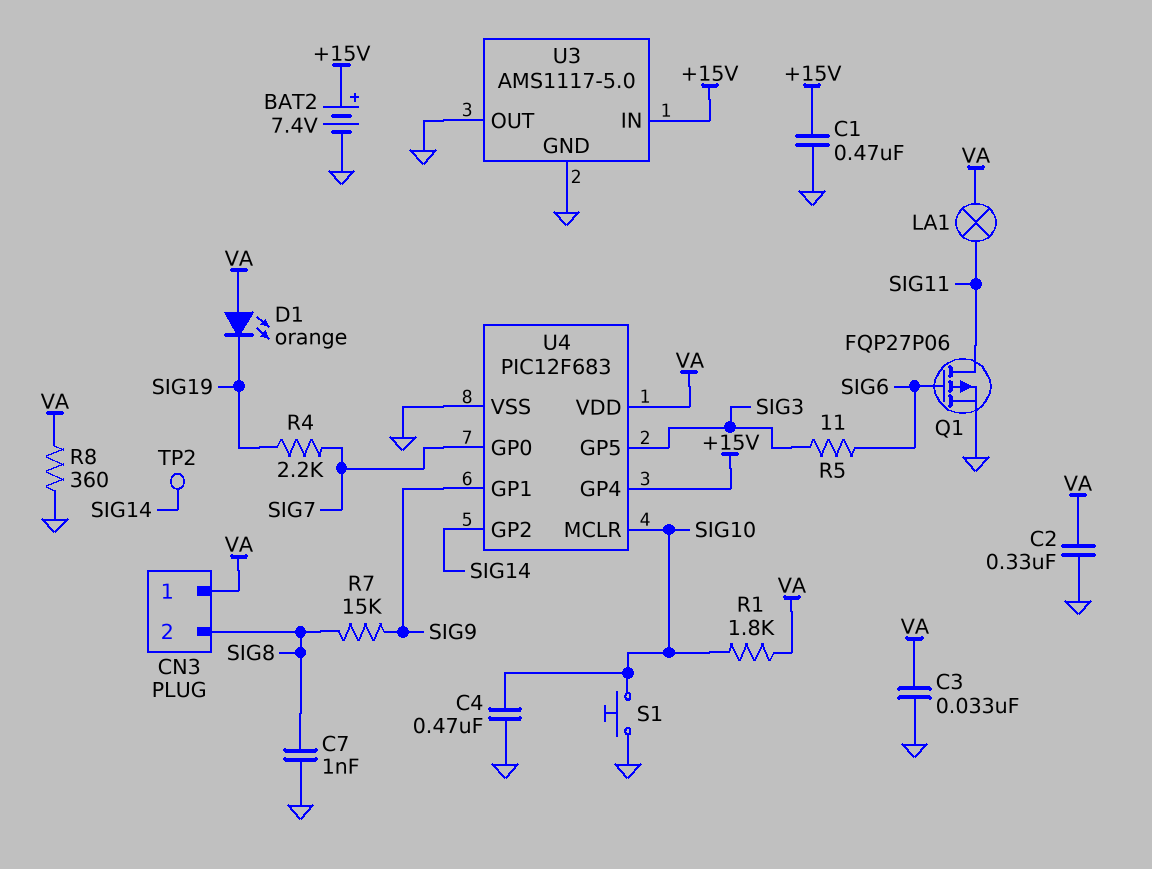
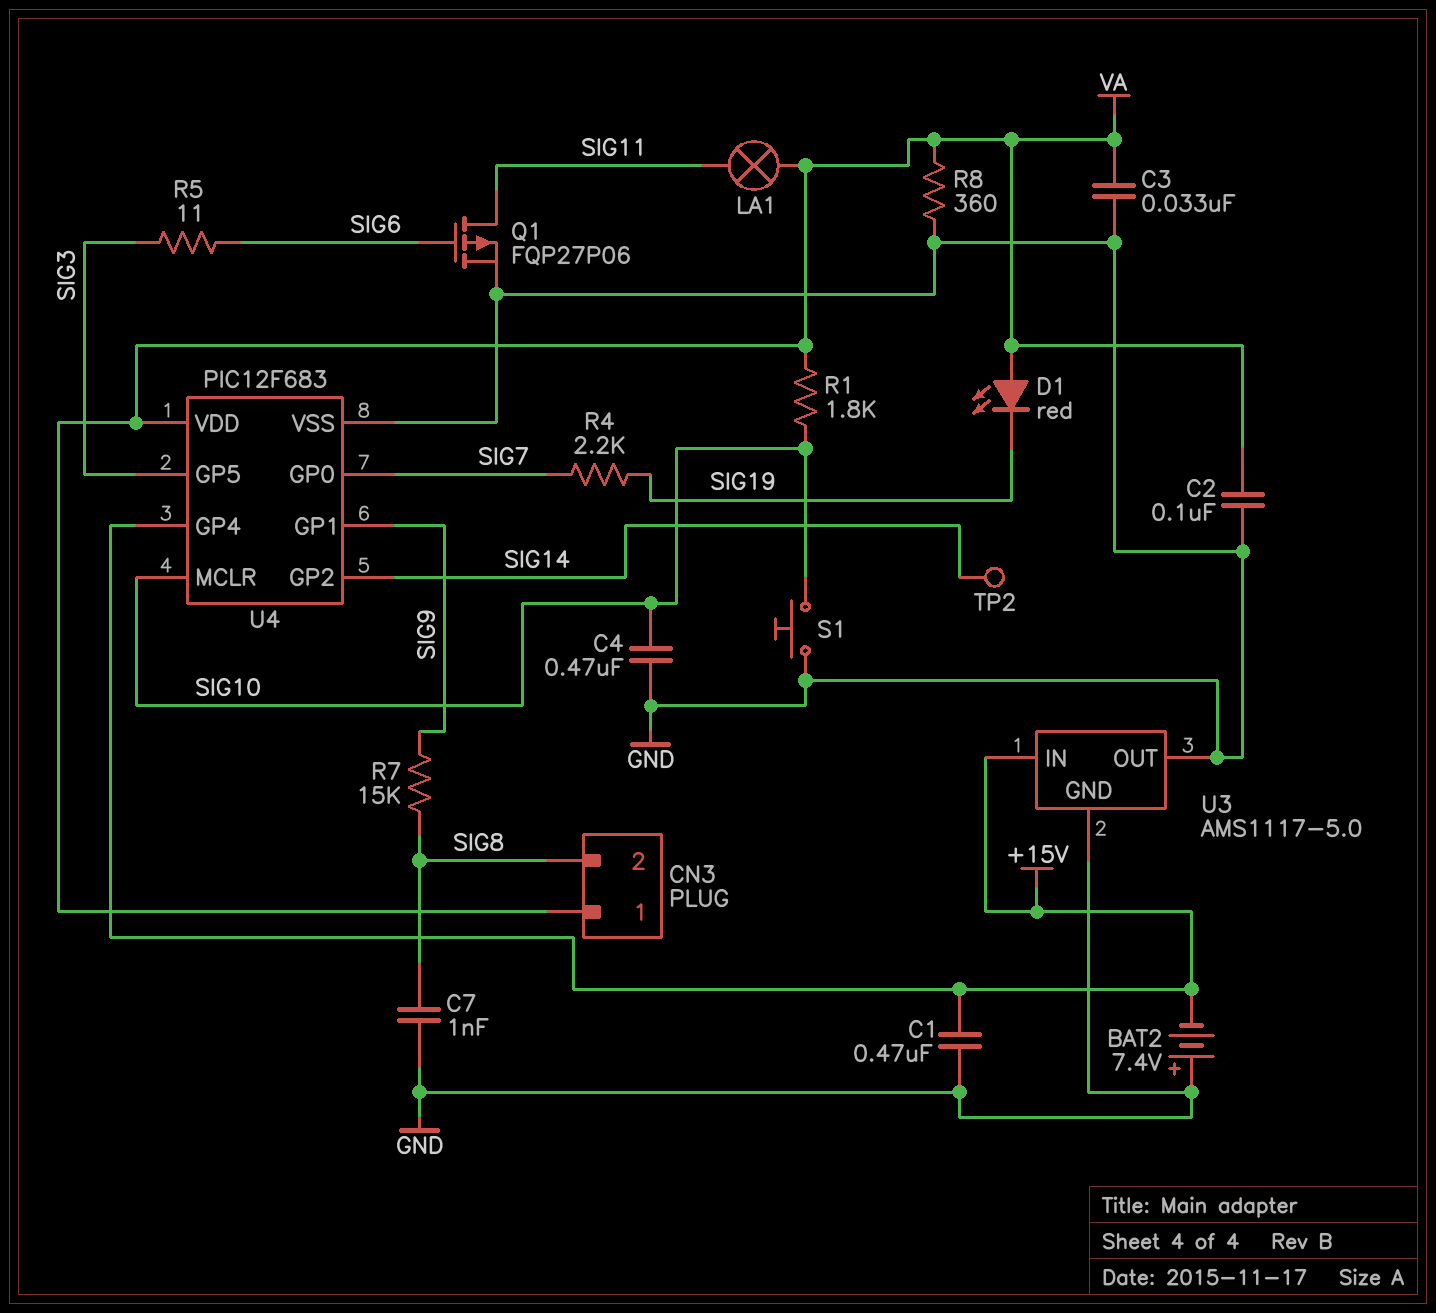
BAT2: 7.4V (plus +15V, minus GND) -> 7.4V (plus GND, minus +15V)
C2: 330nF (GND, VA) -> 100nF (GND, VA)
D1: LED orange (A VA, K SIG19) -> LED red (A VA, K SIG19)

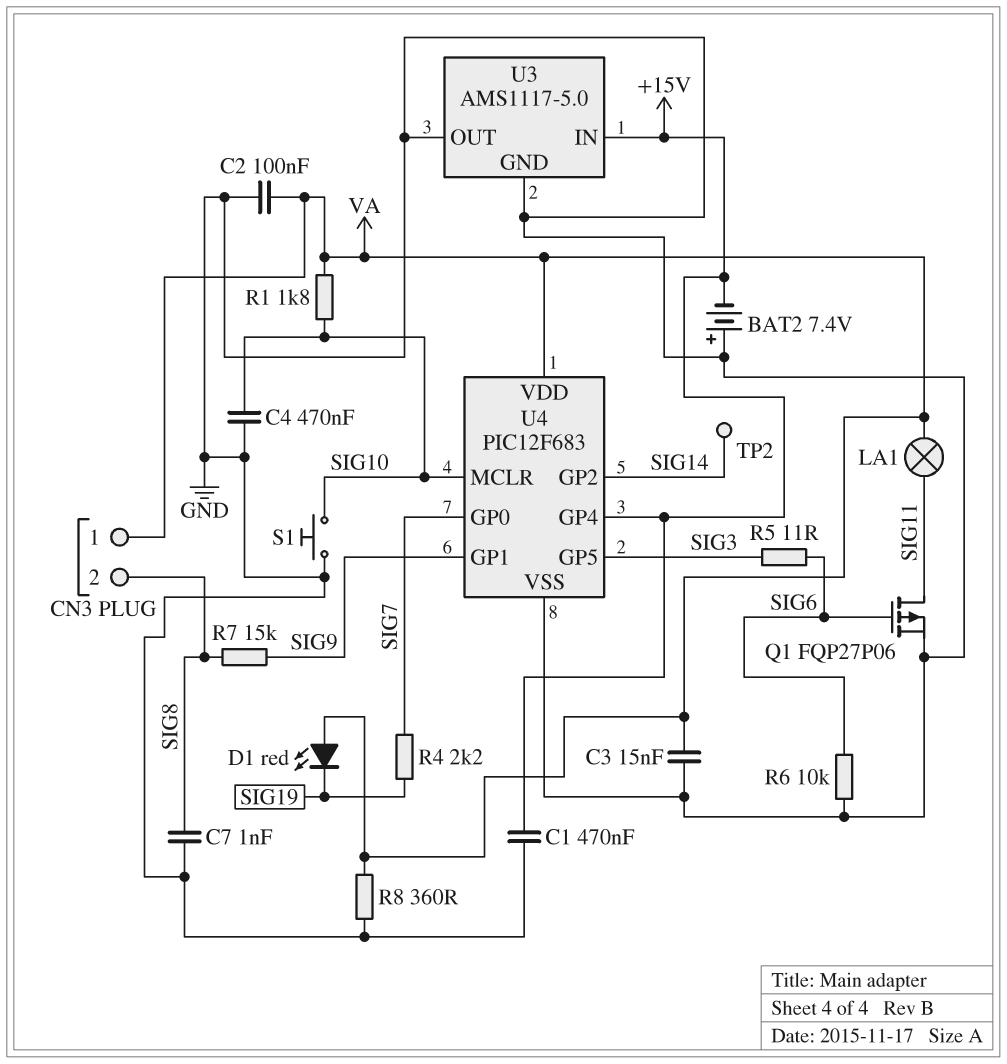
C3: 33nF (GND, VA) -> 15nF (GND, VA)
R6: none -> 10k (GND, SIG6)

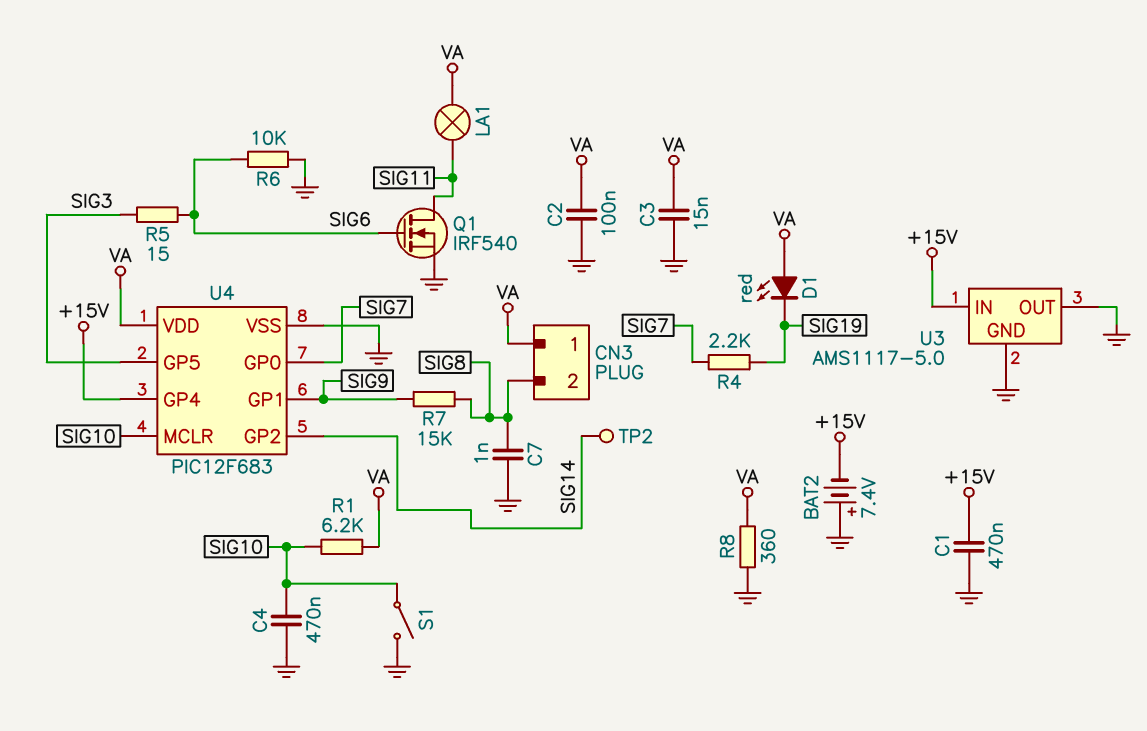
Q1: PMOS FQP27P06 (G SIG6, D SIG11, S GND) -> NMOS IRF540 (G SIG6, D SIG11, S GND)
R1: 1.8k (SIG10, VA) -> 6.2k (SIG10, VA)
R5: 11 (SIG3, SIG6) -> 15 (SIG3, SIG6)
S1: button (GND, SIG10) -> switch (GND, SIG10)

